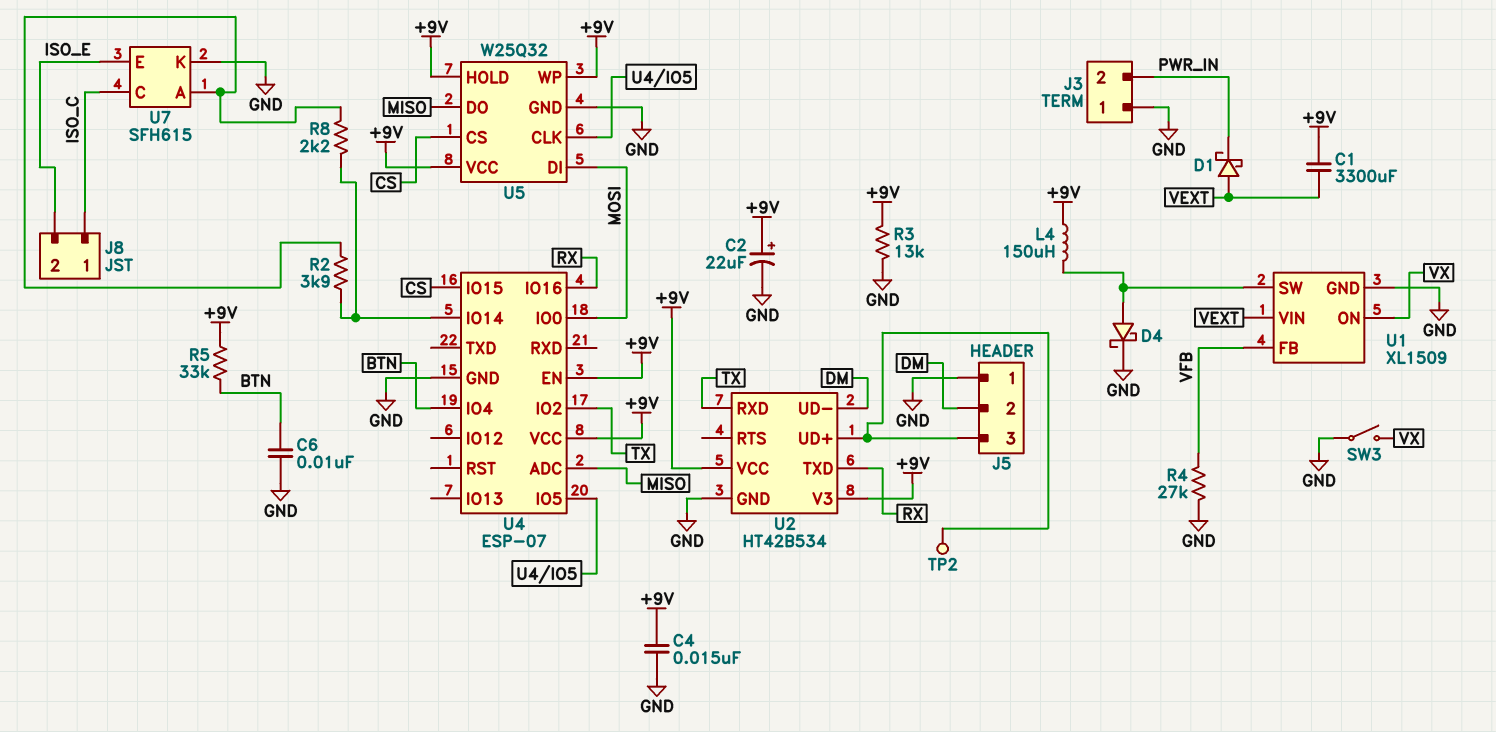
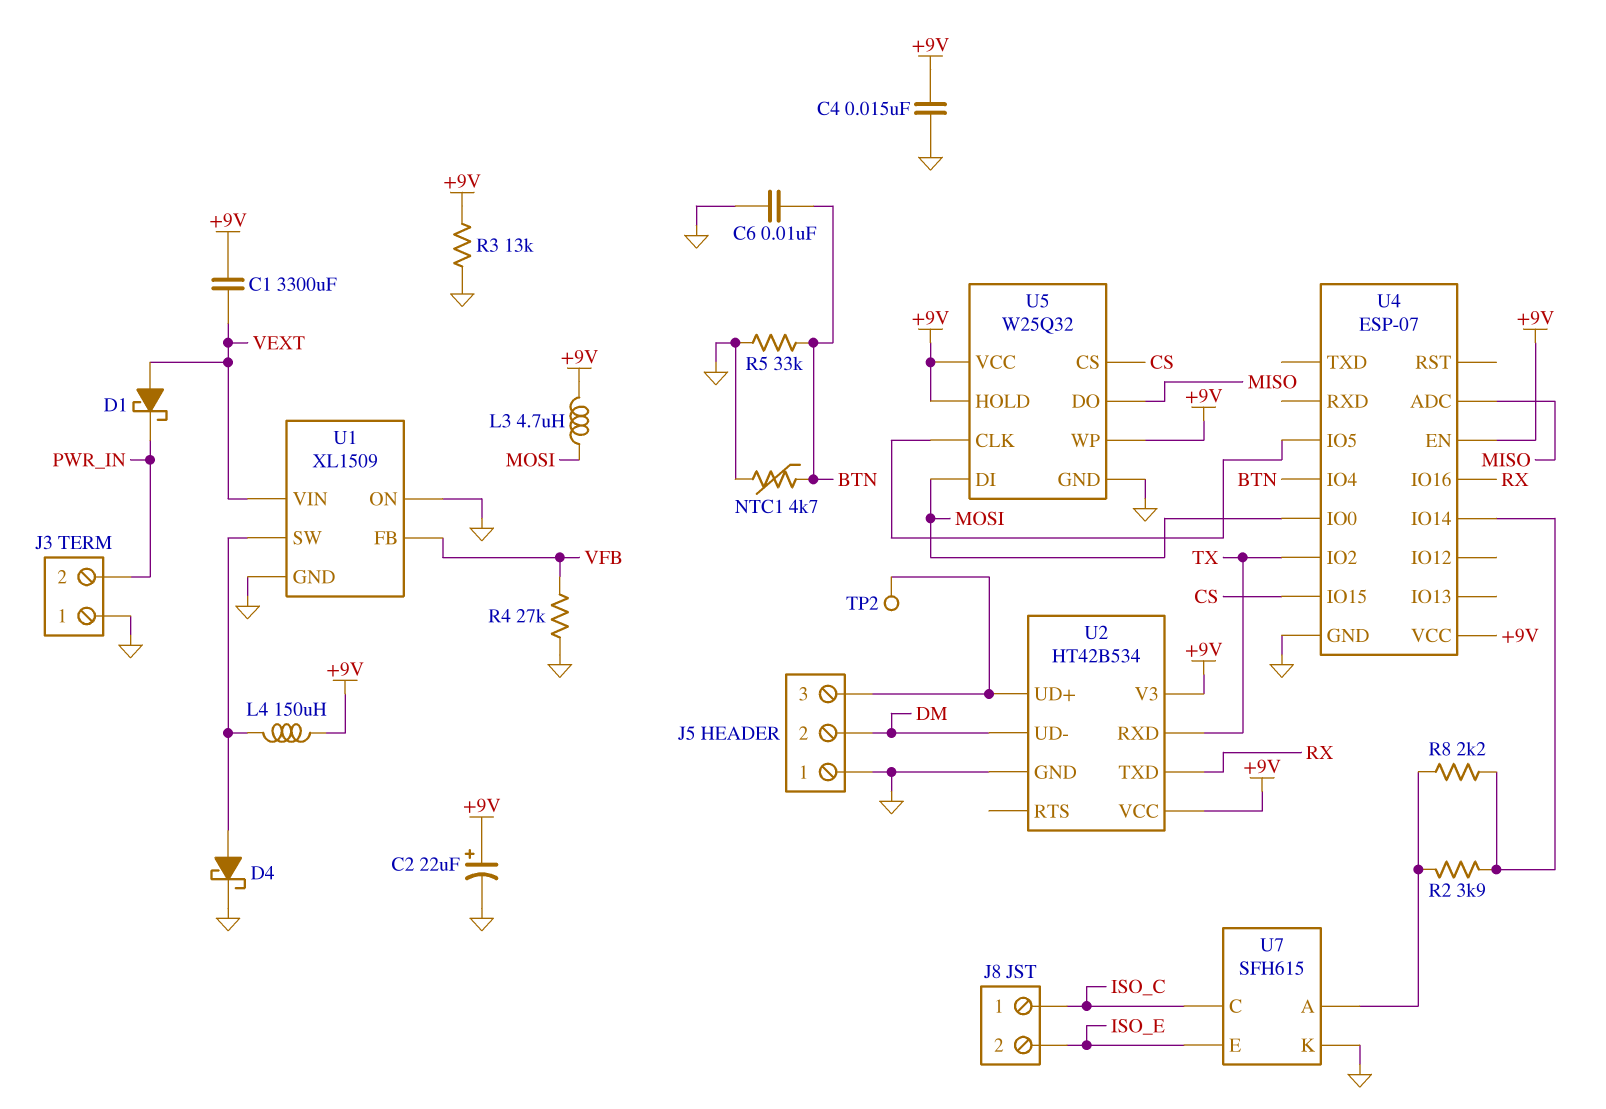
L3: none -> 4.7uH (+9V, MOSI)
NTC1: none -> 4.7k (BTN, GND)
R5: 33k (+9V, BTN) -> 33k (BTN, GND)
SW3: switch (GND, VX) -> none
U1 pin ON: VX -> GND

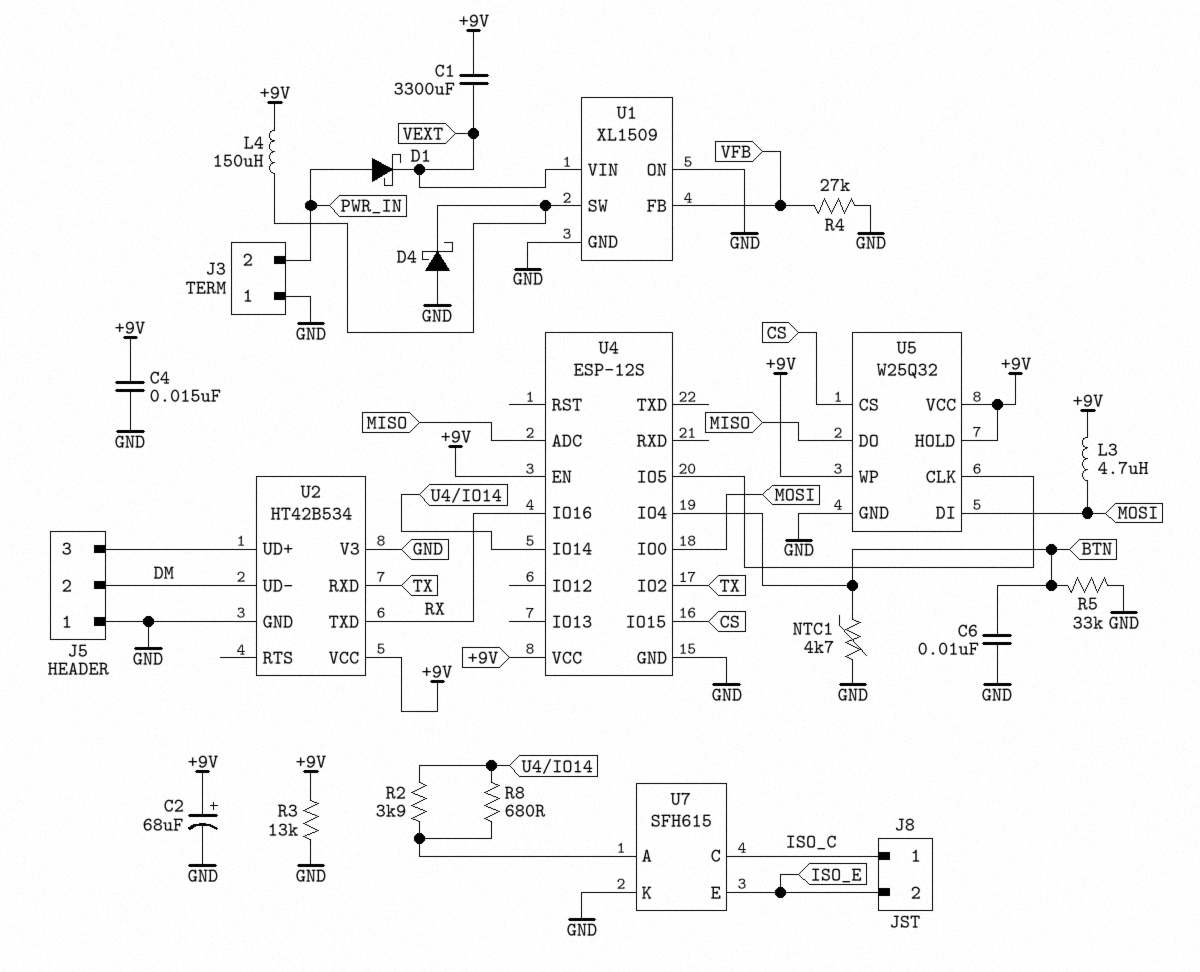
C2: 22uF (plus +9V, minus GND) -> 68uF (plus +9V, minus GND)
D1: schottky (A VEXT, K PWR_IN) -> schottky (A PWR_IN, K VEXT)
D4: schottky (A U1/SW, K GND) -> schottky (A GND, K U1/SW)
R8: 2.2k (U4/IO14, U7/A) -> 680 (U4/IO14, U7/A)
TP2: test point (J5/3) -> none
U2 pin V3: +9V -> GND
U4: ESP-07 -> ESP-12S

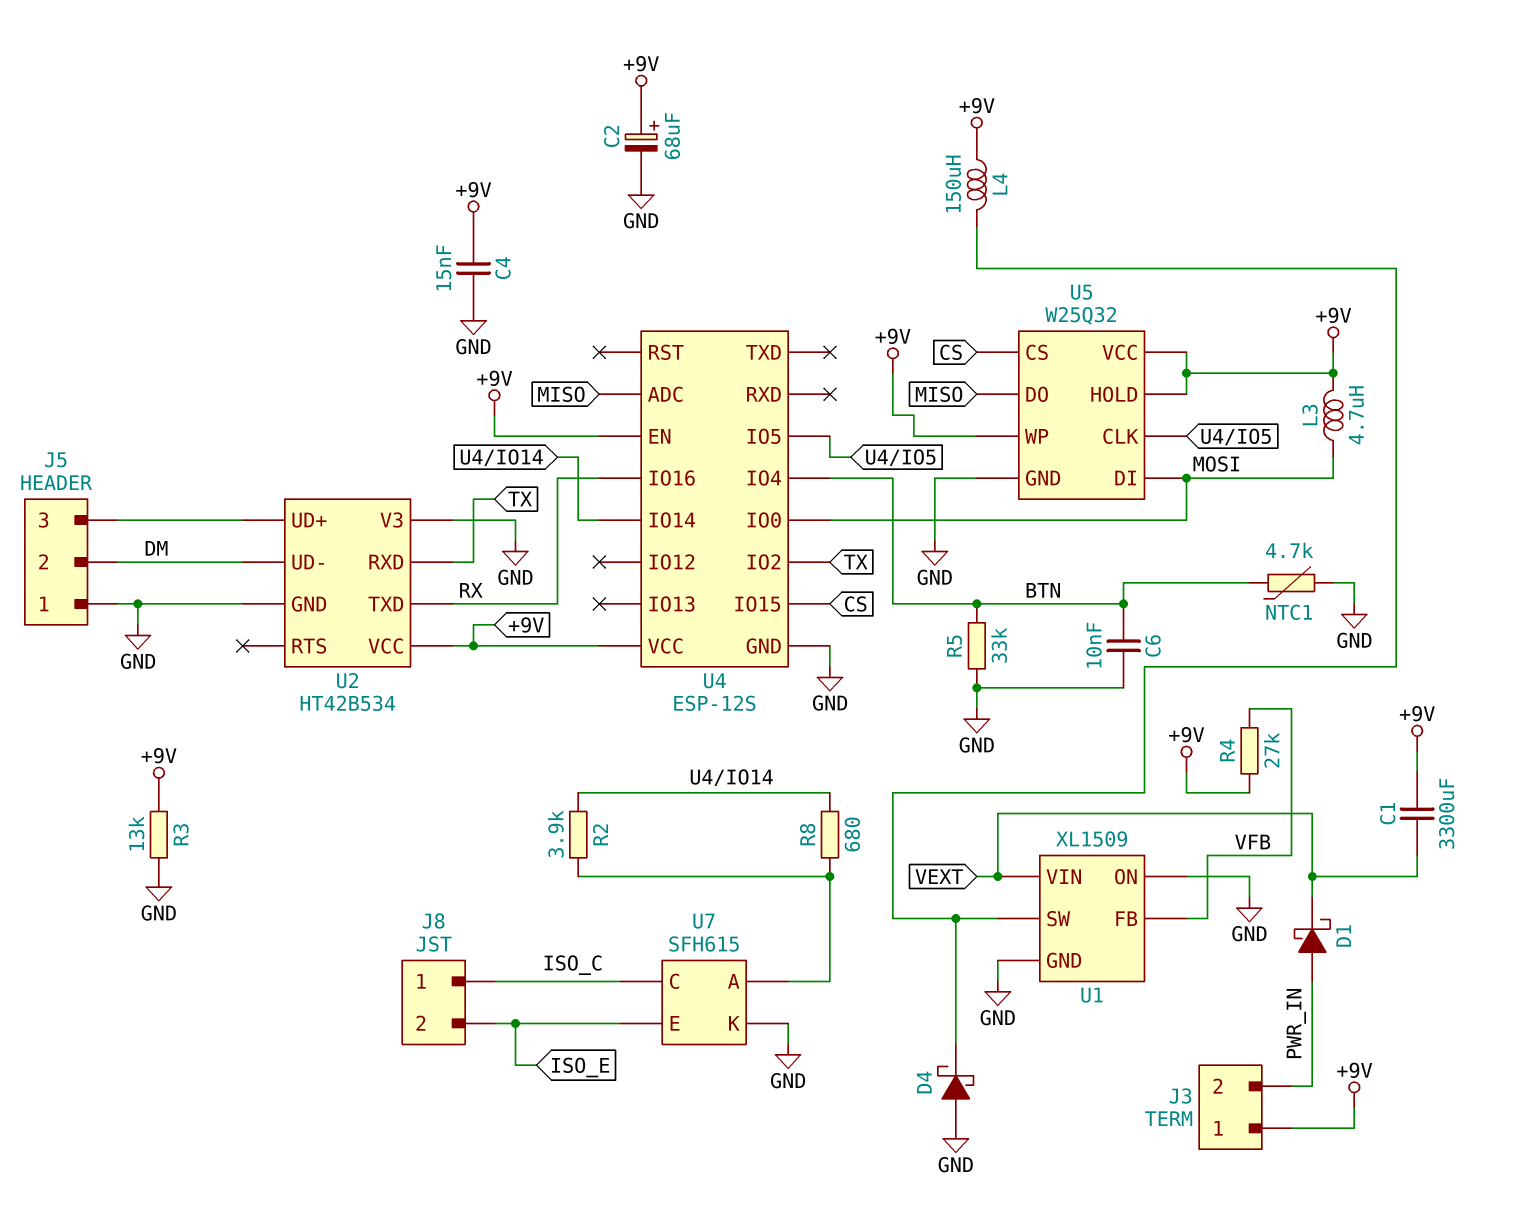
J3 pin 1: GND -> +9V
R4: 27k (GND, VFB) -> 27k (+9V, VFB)

